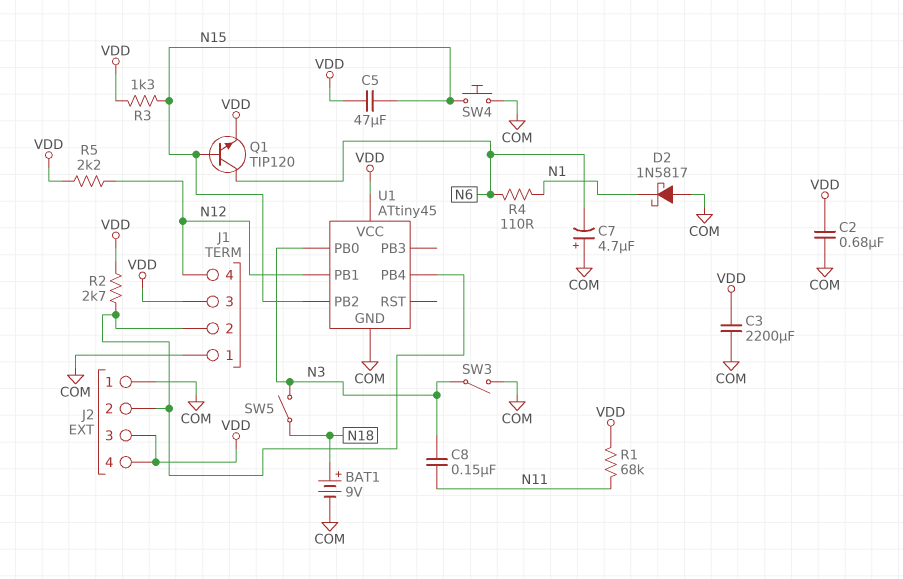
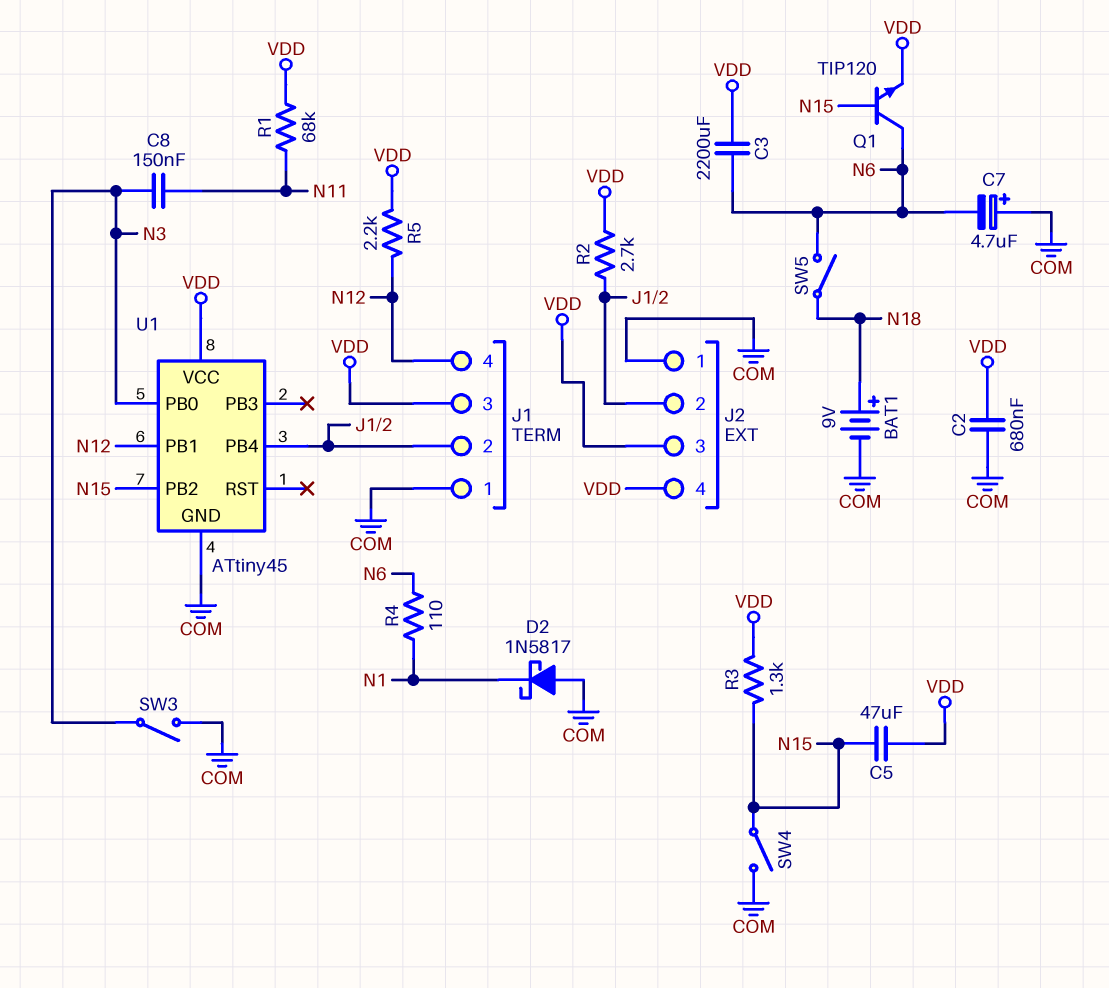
C3: 2200uF (COM, VDD) -> 2200uF (N6, VDD)
SW4: button (COM, N15) -> switch (COM, N15)
SW5: switch (N3, N18) -> switch (N6, N18)

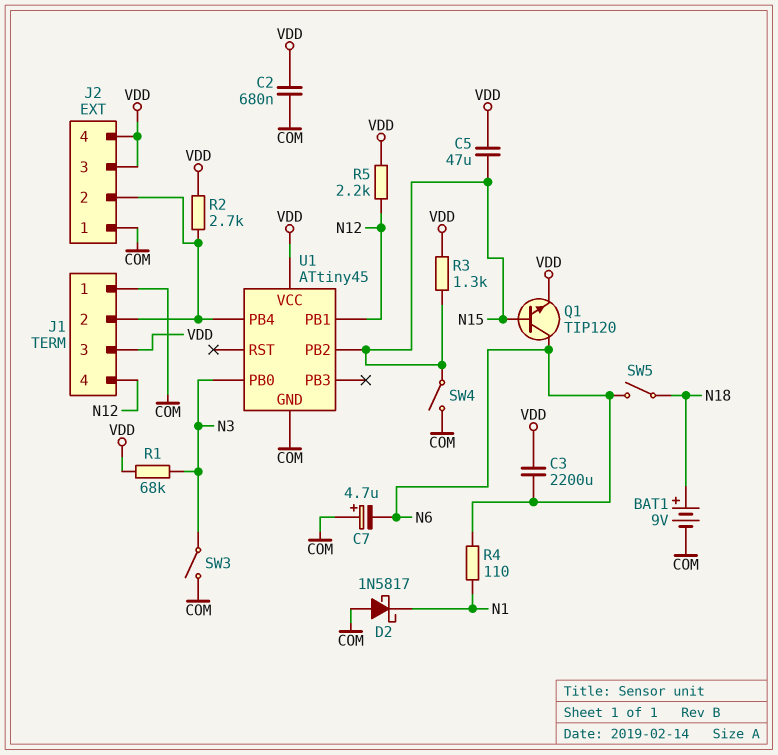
C8: 150nF (N3, N11) -> none
R1: 68k (N11, VDD) -> 68k (N3, VDD)

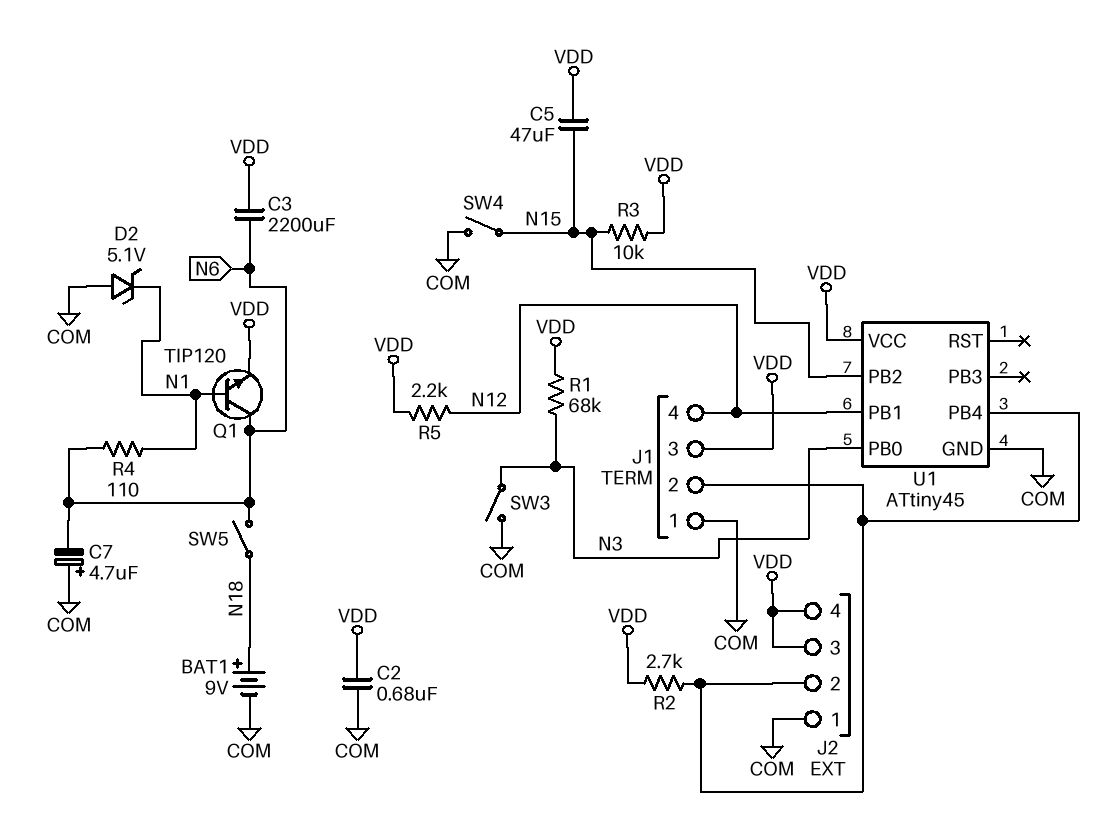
D2: schottky 1N5817 (A COM, K N1) -> zener 5.1V (A COM, K N1)
Q1: NPN TIP120 (B N15, C N6, E VDD) -> NPN TIP120 (B N1, C N6, E VDD)
R3: 1.3k (N15, VDD) -> 10k (N15, VDD)

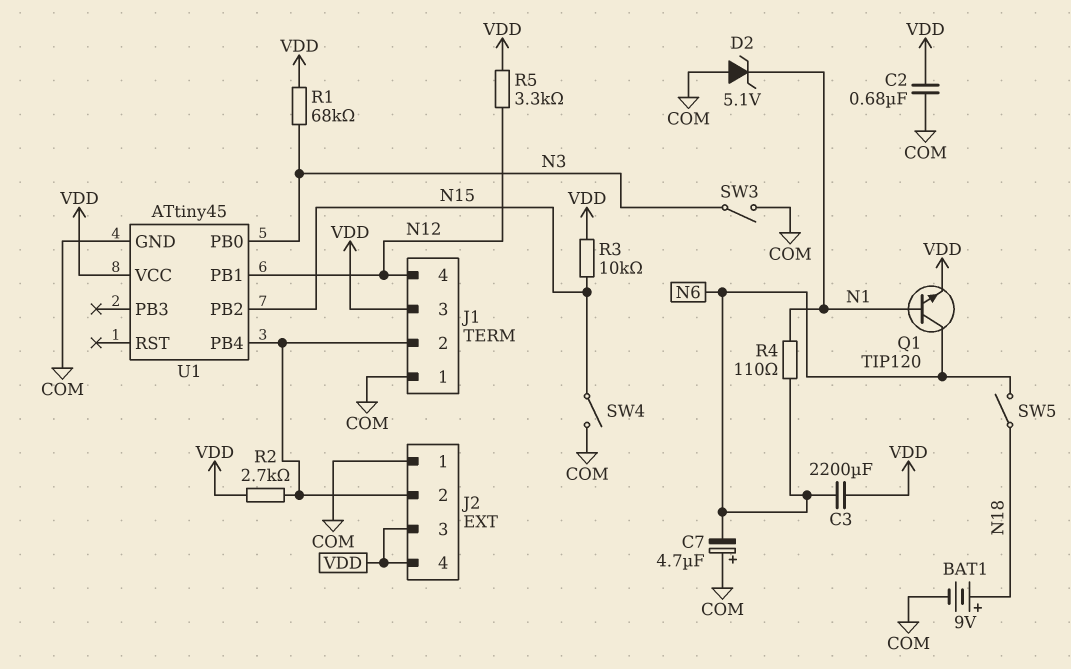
C5: 47uF (N15, VDD) -> none
R5: 2.2k (N12, VDD) -> 3.3k (N12, VDD)

